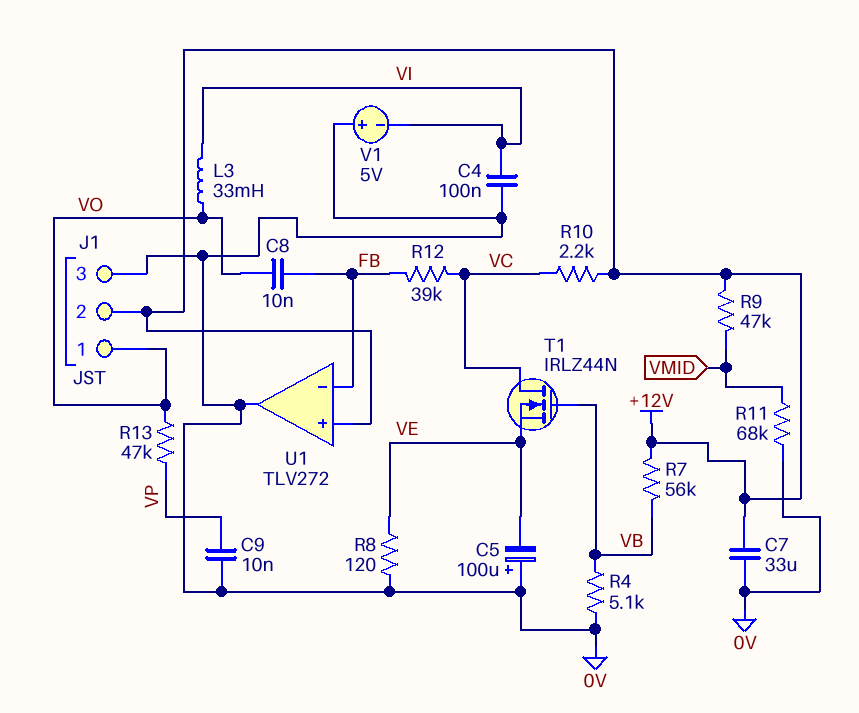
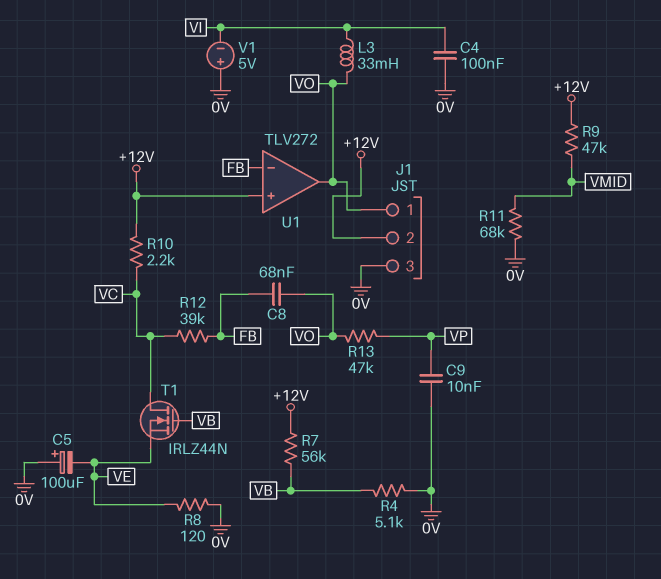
C7: 33uF (+12V, 0V) -> none
C8: 10nF (FB, VO) -> 68nF (FB, VO)
U1 pin out: 0V -> VO

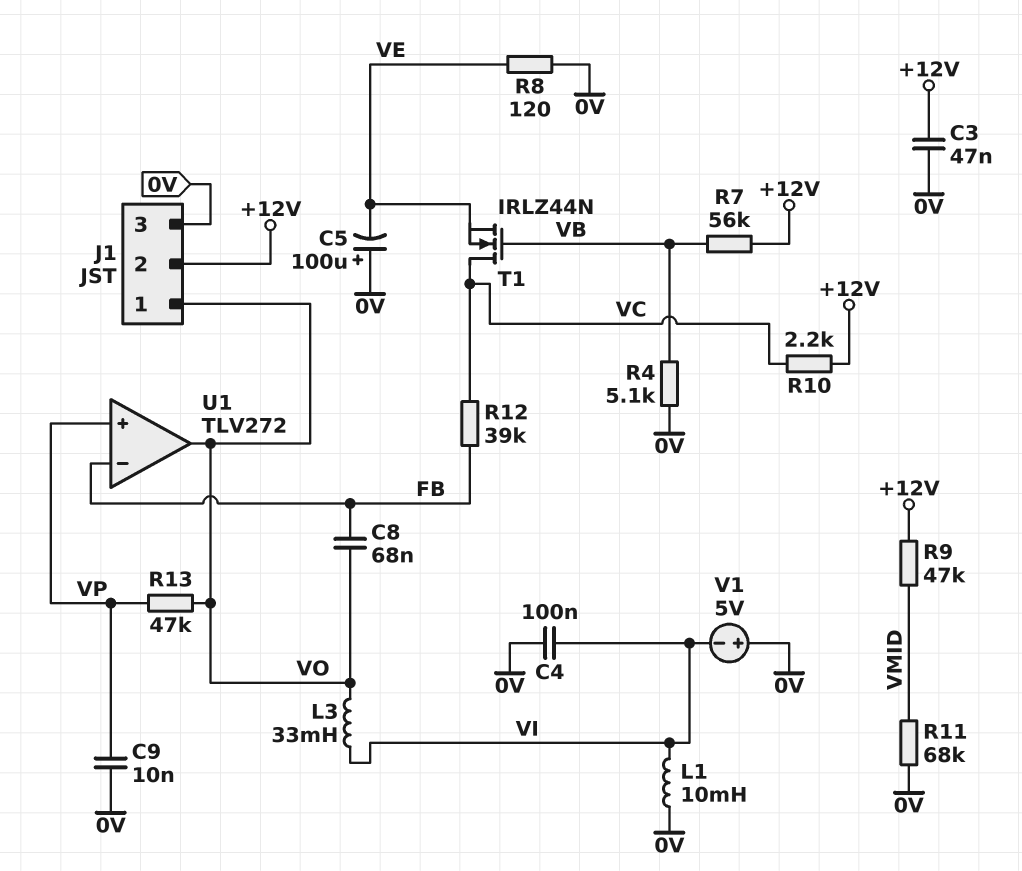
C3: none -> 47nF (+12V, 0V)
L1: none -> 10mH (0V, VI)
U1 pin in+: +12V -> VP

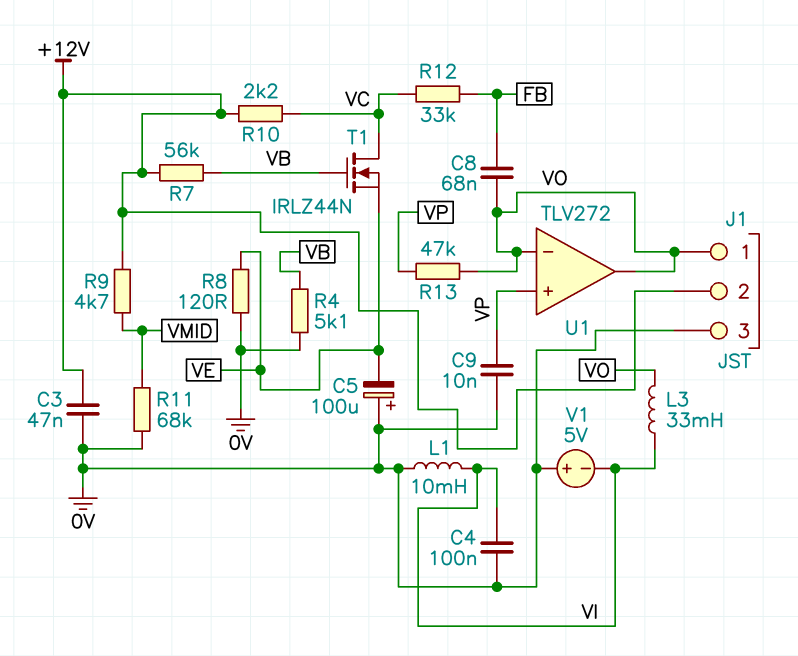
R9: 47k (+12V, VMID) -> 4.7k (+12V, VMID)
R12: 39k (FB, VC) -> 33k (FB, VC)
U1 pin in-: FB -> VO

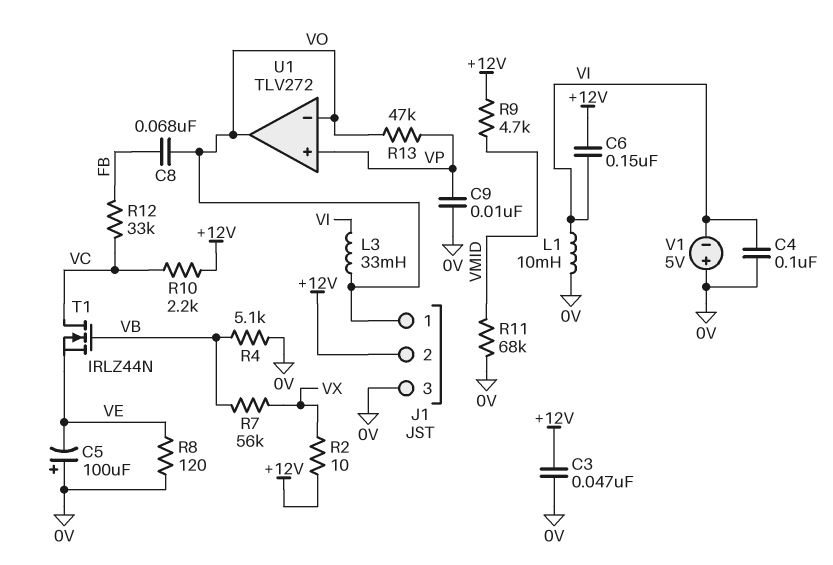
C6: none -> 150nF (+12V, VI)
R2: none -> 10 (+12V, VX)
R7: 56k (+12V, VB) -> 56k (VB, VX)

